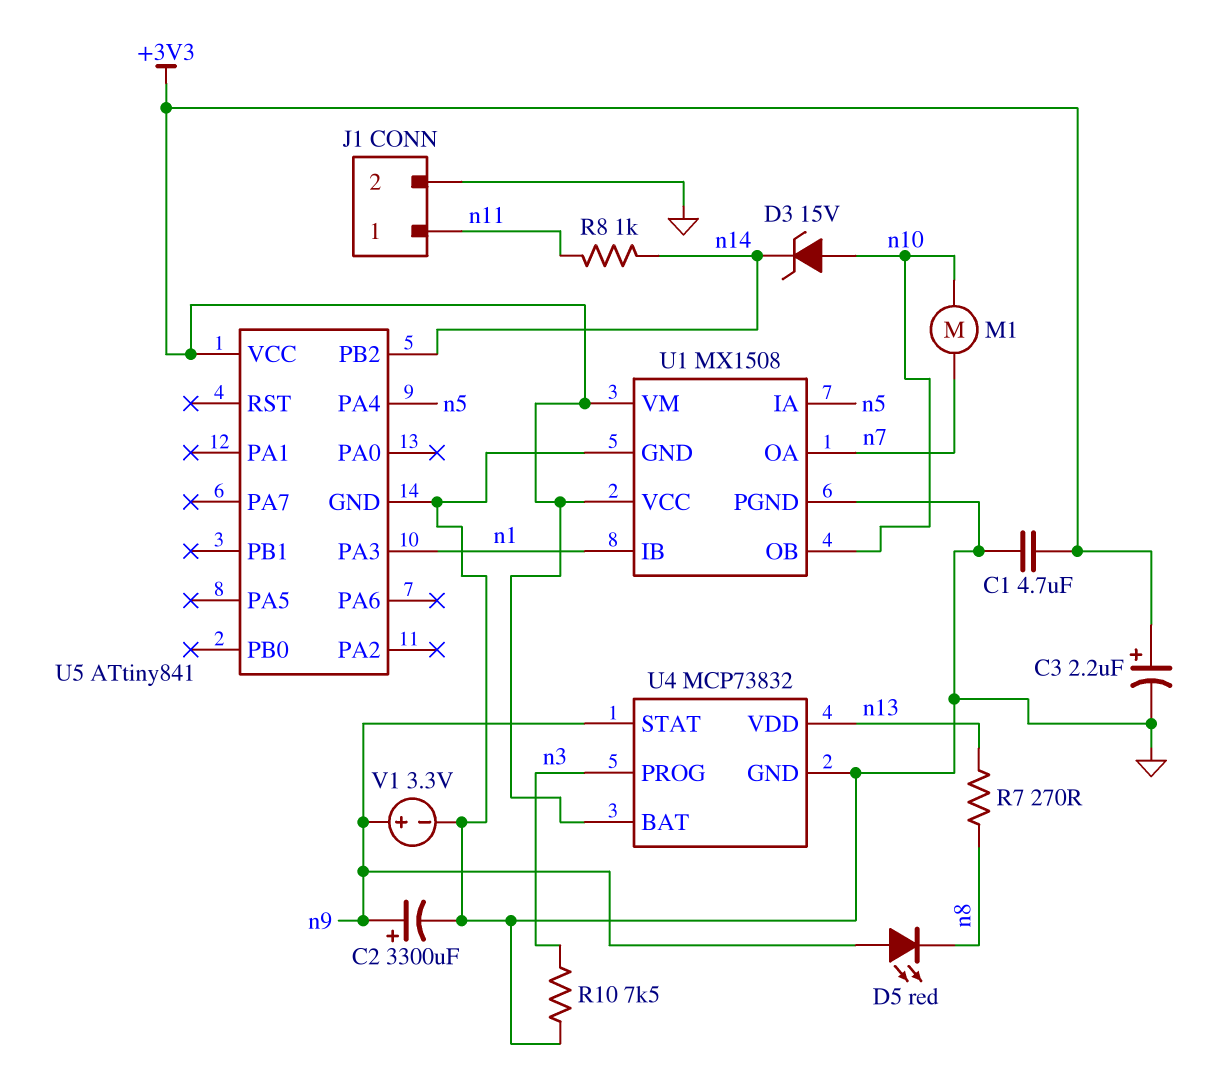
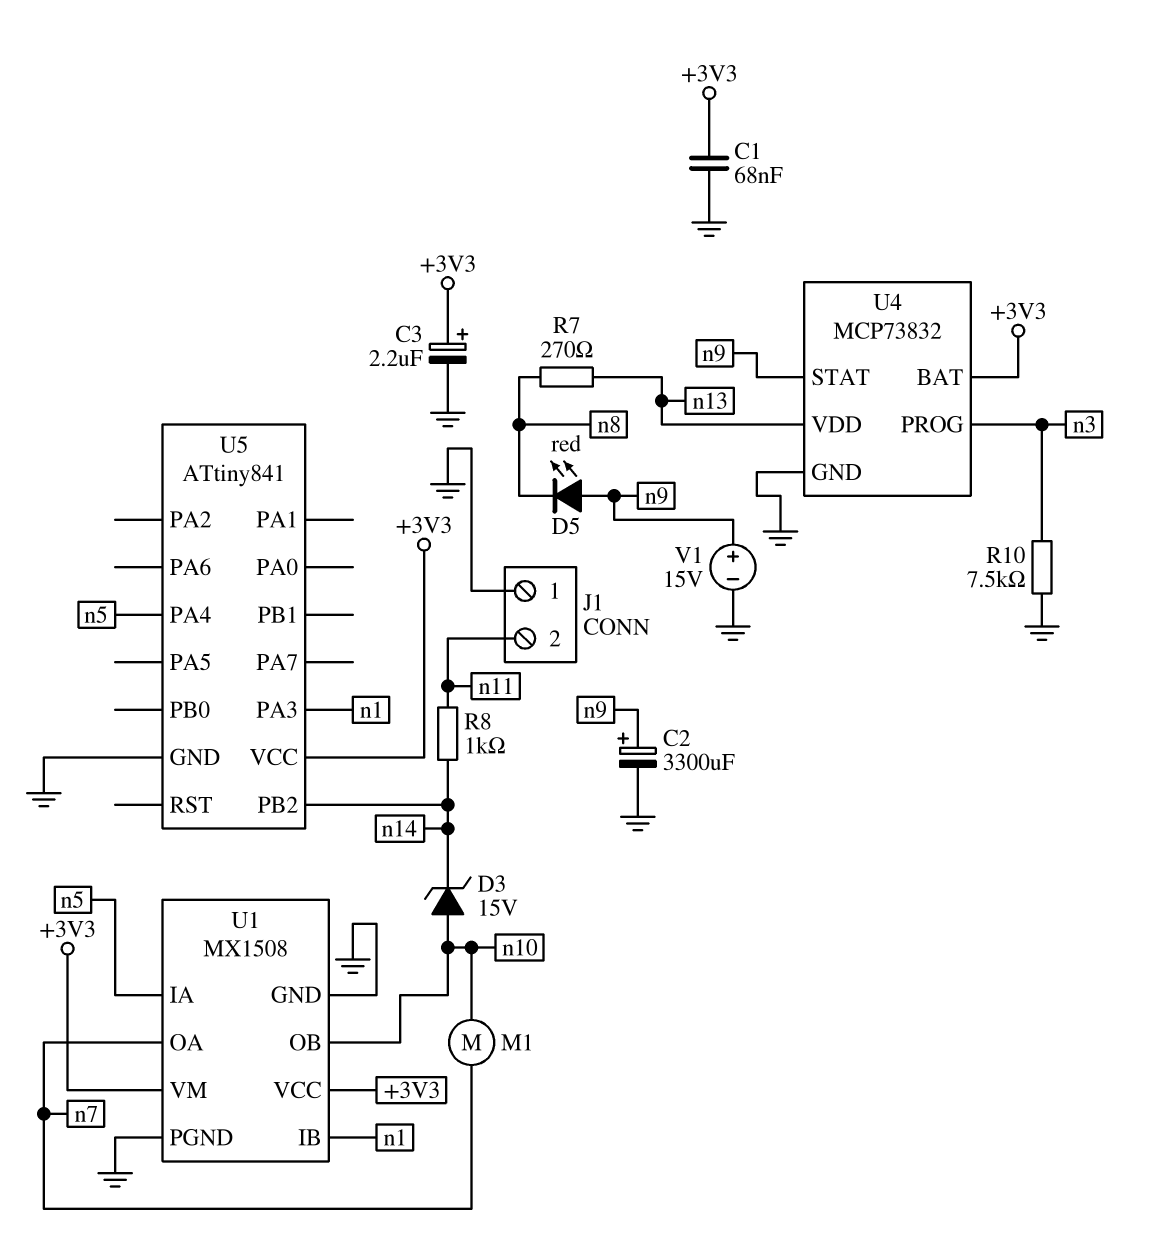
C1: 4.7uF (+3V3, GND) -> 68nF (+3V3, GND)
J1 pin 1: n11 -> GND
J1 pin 2: GND -> n11
V1: 3.3V (plus n9, minus GND) -> 15V (plus n9, minus GND)

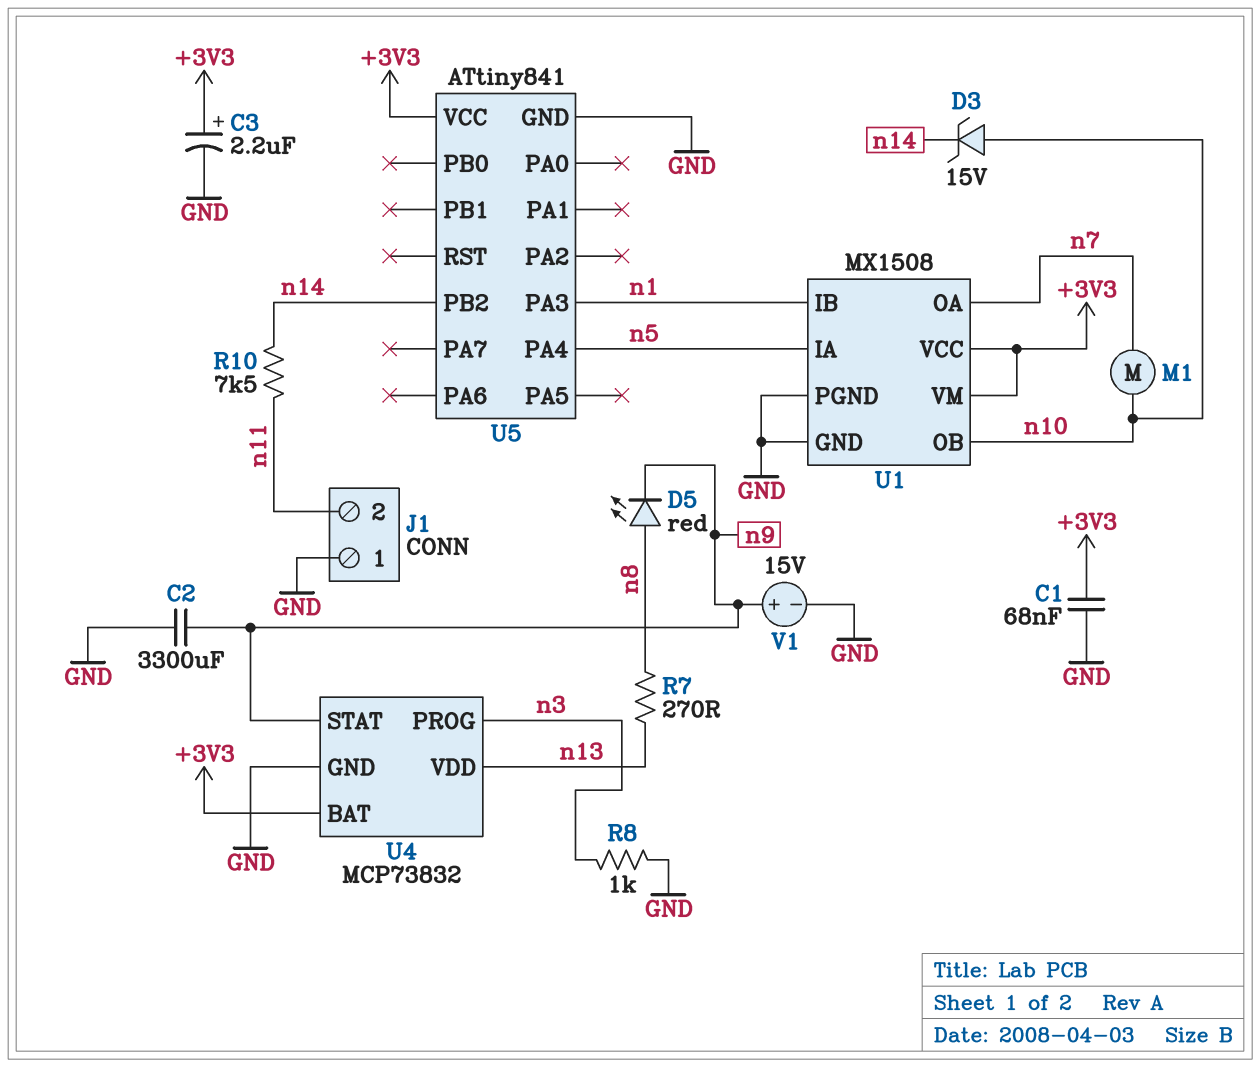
C2: 3300uF (plus n9, minus GND) -> 3300uF (GND, n9)
D5: LED red (A n9, K n8) -> LED red (A n8, K n9)
R8: 1k (n11, n14) -> 1k (GND, n3)
R10: 7.5k (GND, n3) -> 7.5k (n11, n14)

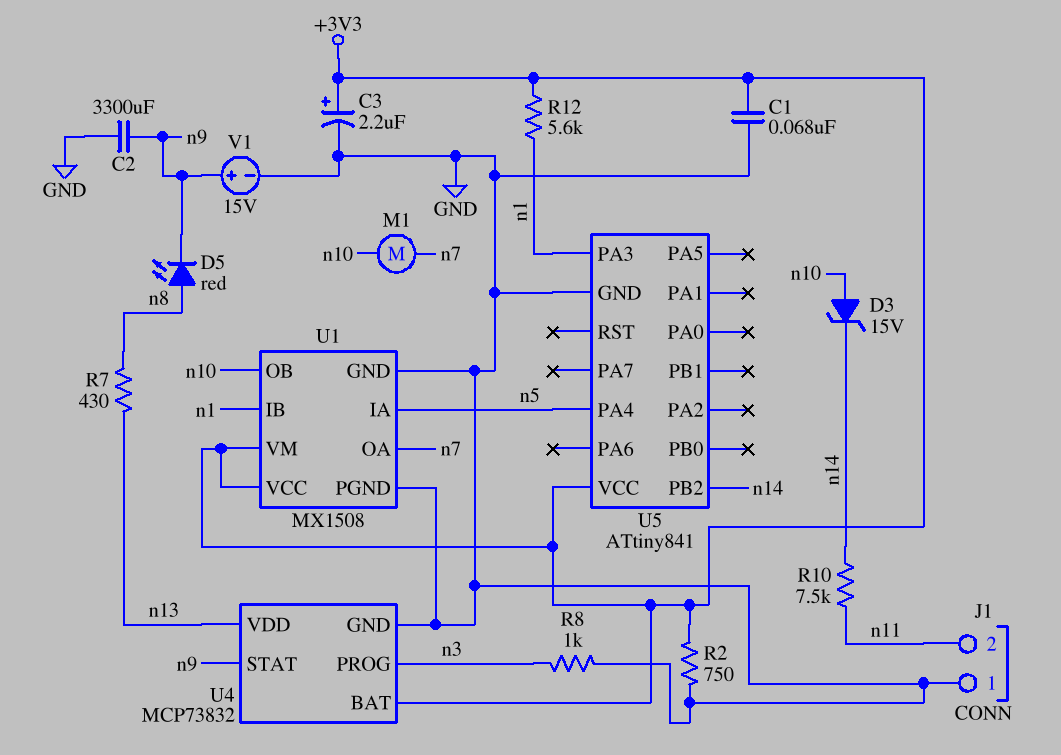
R2: none -> 750 (+3V3, GND)
R7: 270 (n8, n13) -> 430 (n8, n13)
R12: none -> 5.6k (+3V3, n1)

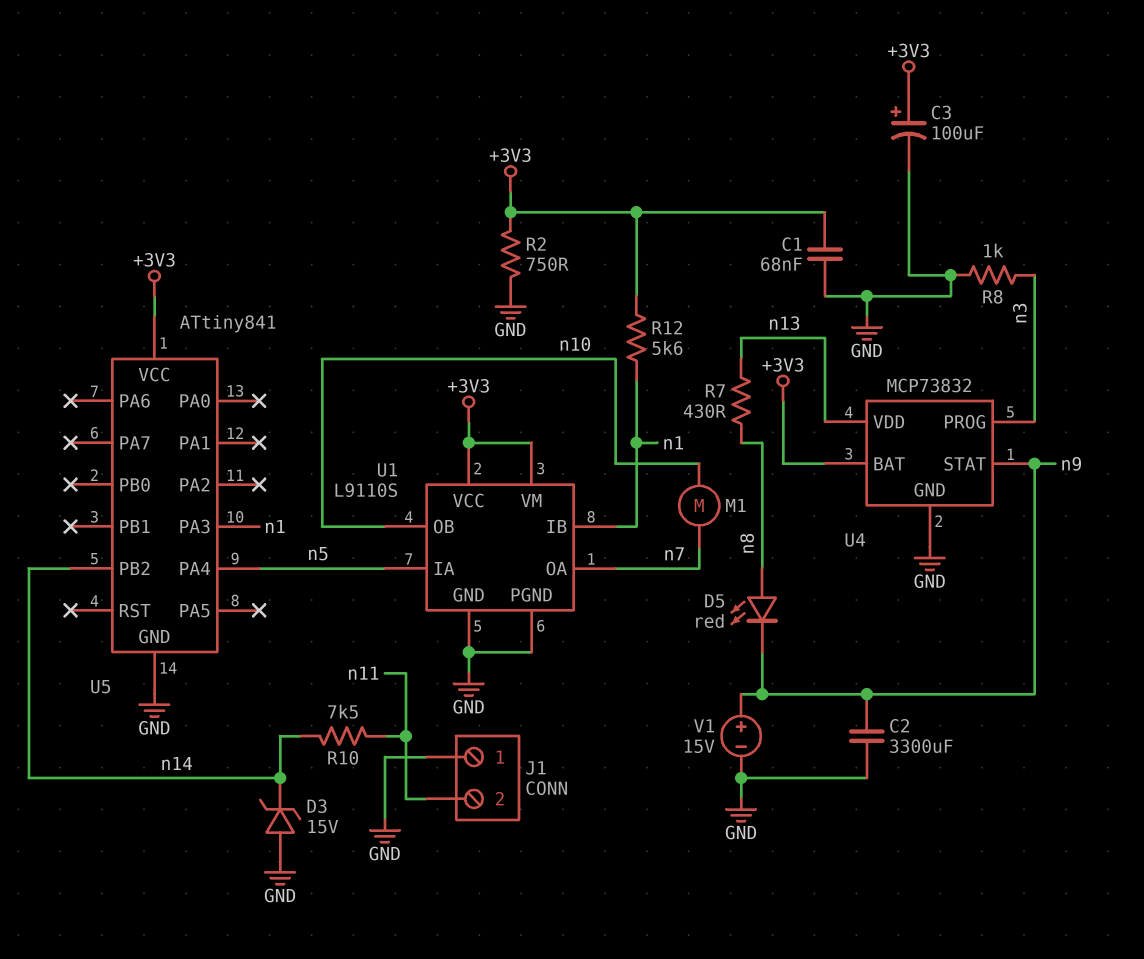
C3: 2.2uF (plus +3V3, minus GND) -> 100uF (plus +3V3, minus GND)
D3: zener 15V (A n10, K n14) -> zener 15V (A GND, K n14)
U1: MX1508 -> L9110S

